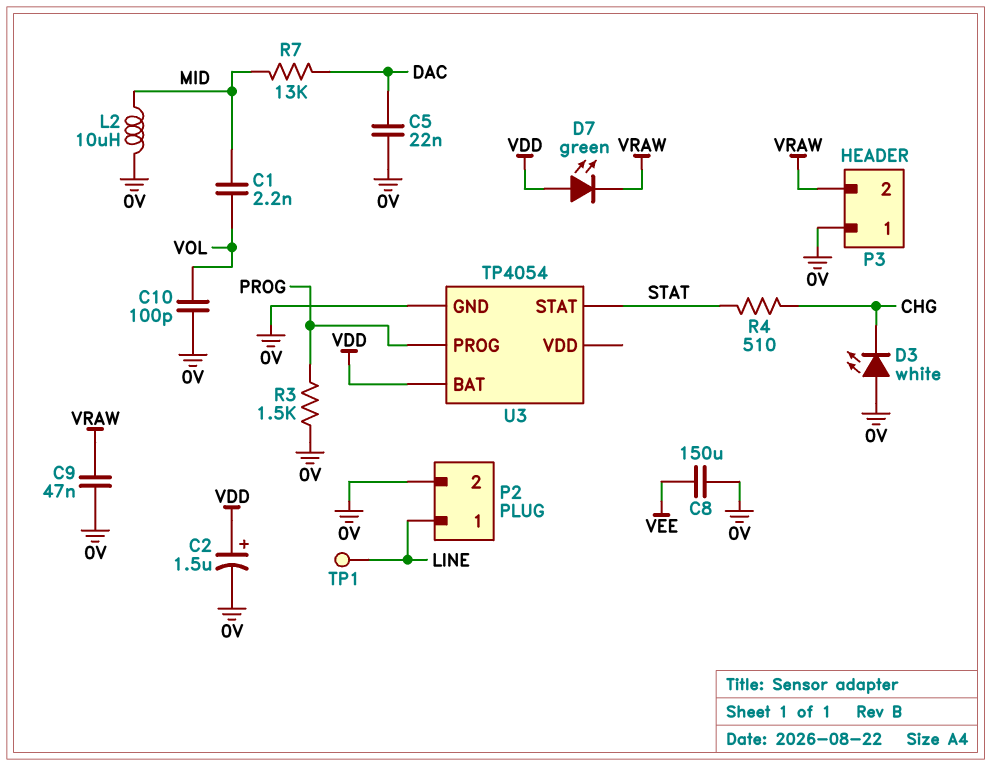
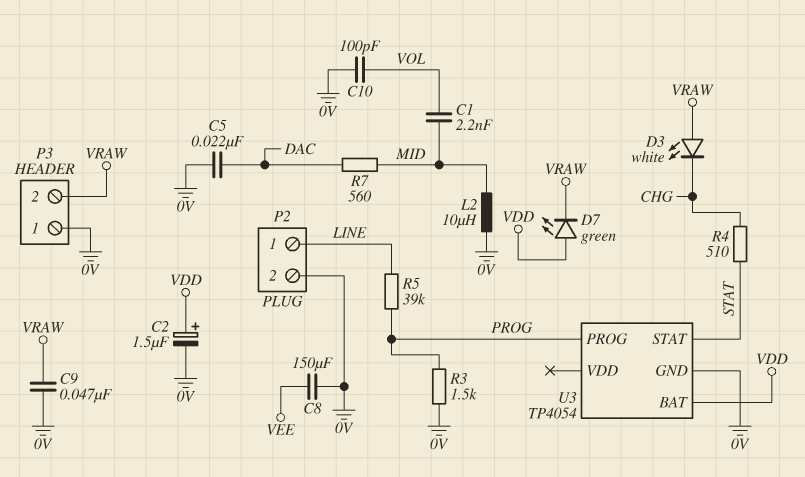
D3: LED white (A 0V, K CHG) -> LED white (A VRAW, K CHG)
R5: none -> 39k (LINE, PROG)
R7: 13k (DAC, MID) -> 560 (DAC, MID)
TP1: test point (LINE) -> none

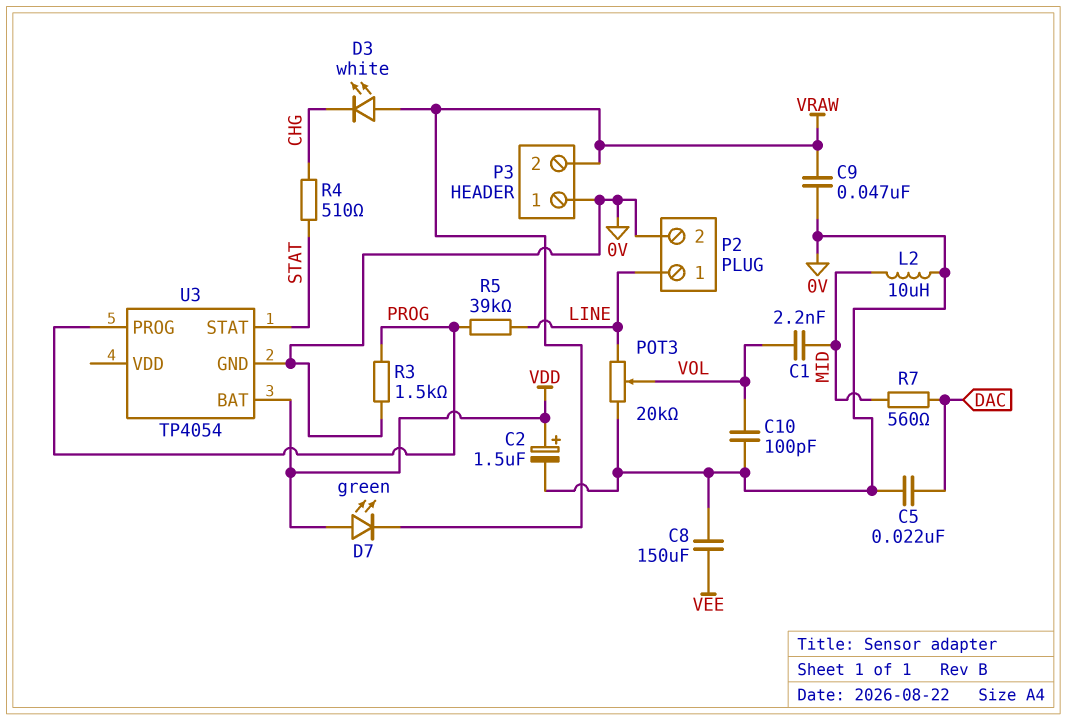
POT3: none -> 20k (0V, LINE, wiper VOL)

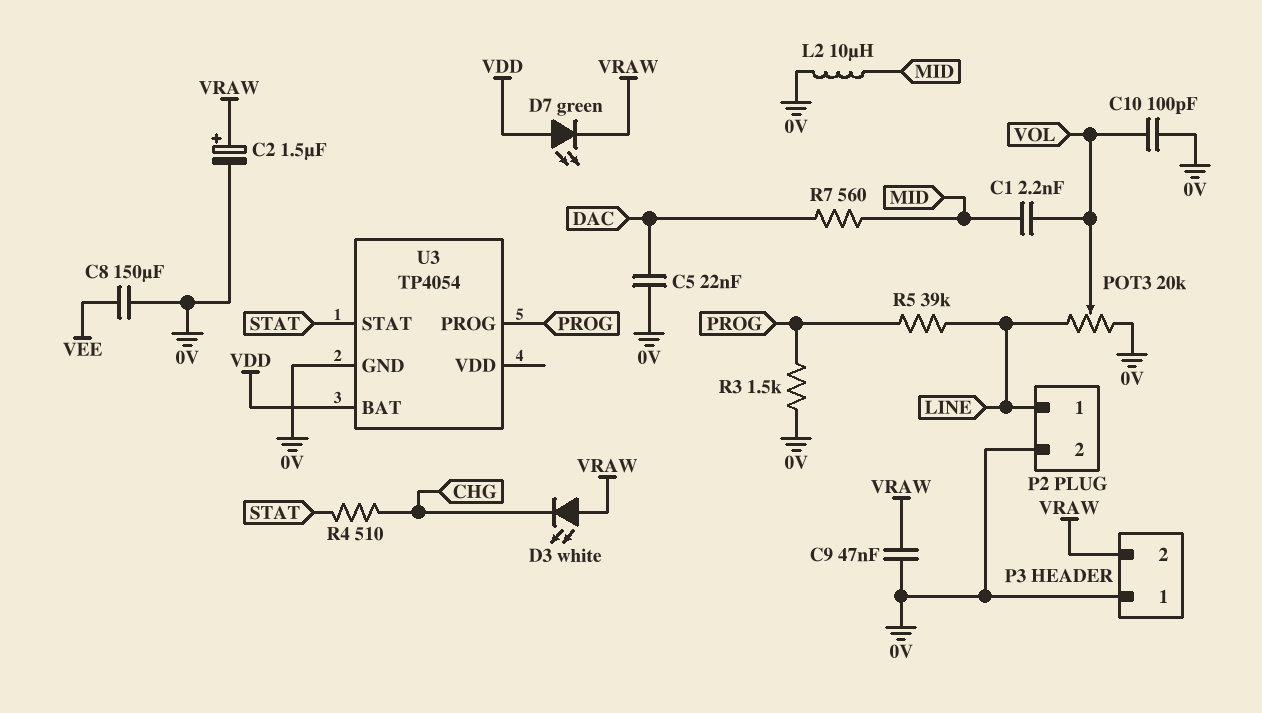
C2: 1.5uF (plus VDD, minus 0V) -> 1.5uF (plus VRAW, minus 0V)

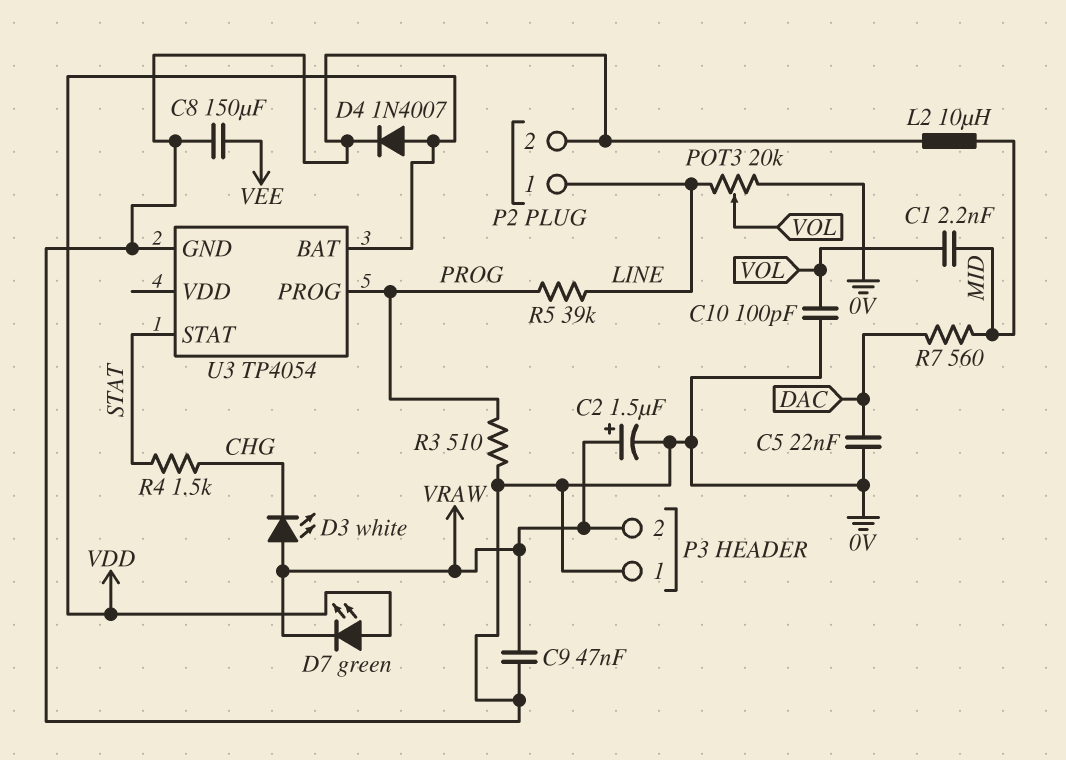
D4: none -> diode 1N4007 (A VDD, K 0V)
R3: 1.5k (0V, PROG) -> 510 (0V, PROG)
R4: 510 (CHG, STAT) -> 1.5k (CHG, STAT)

